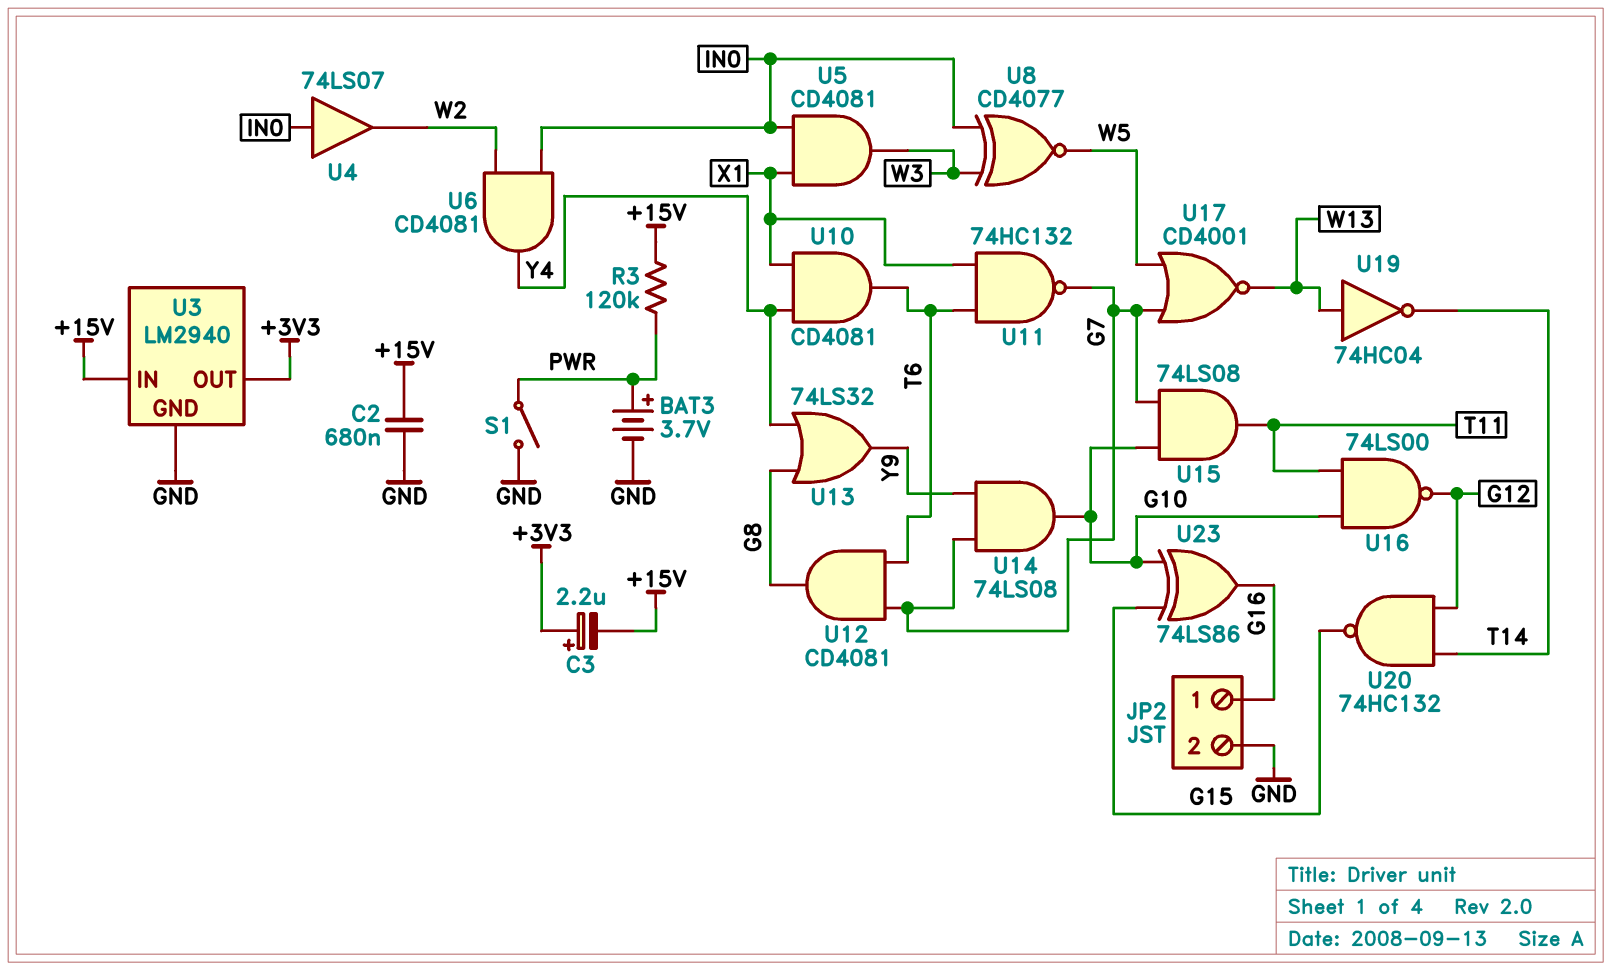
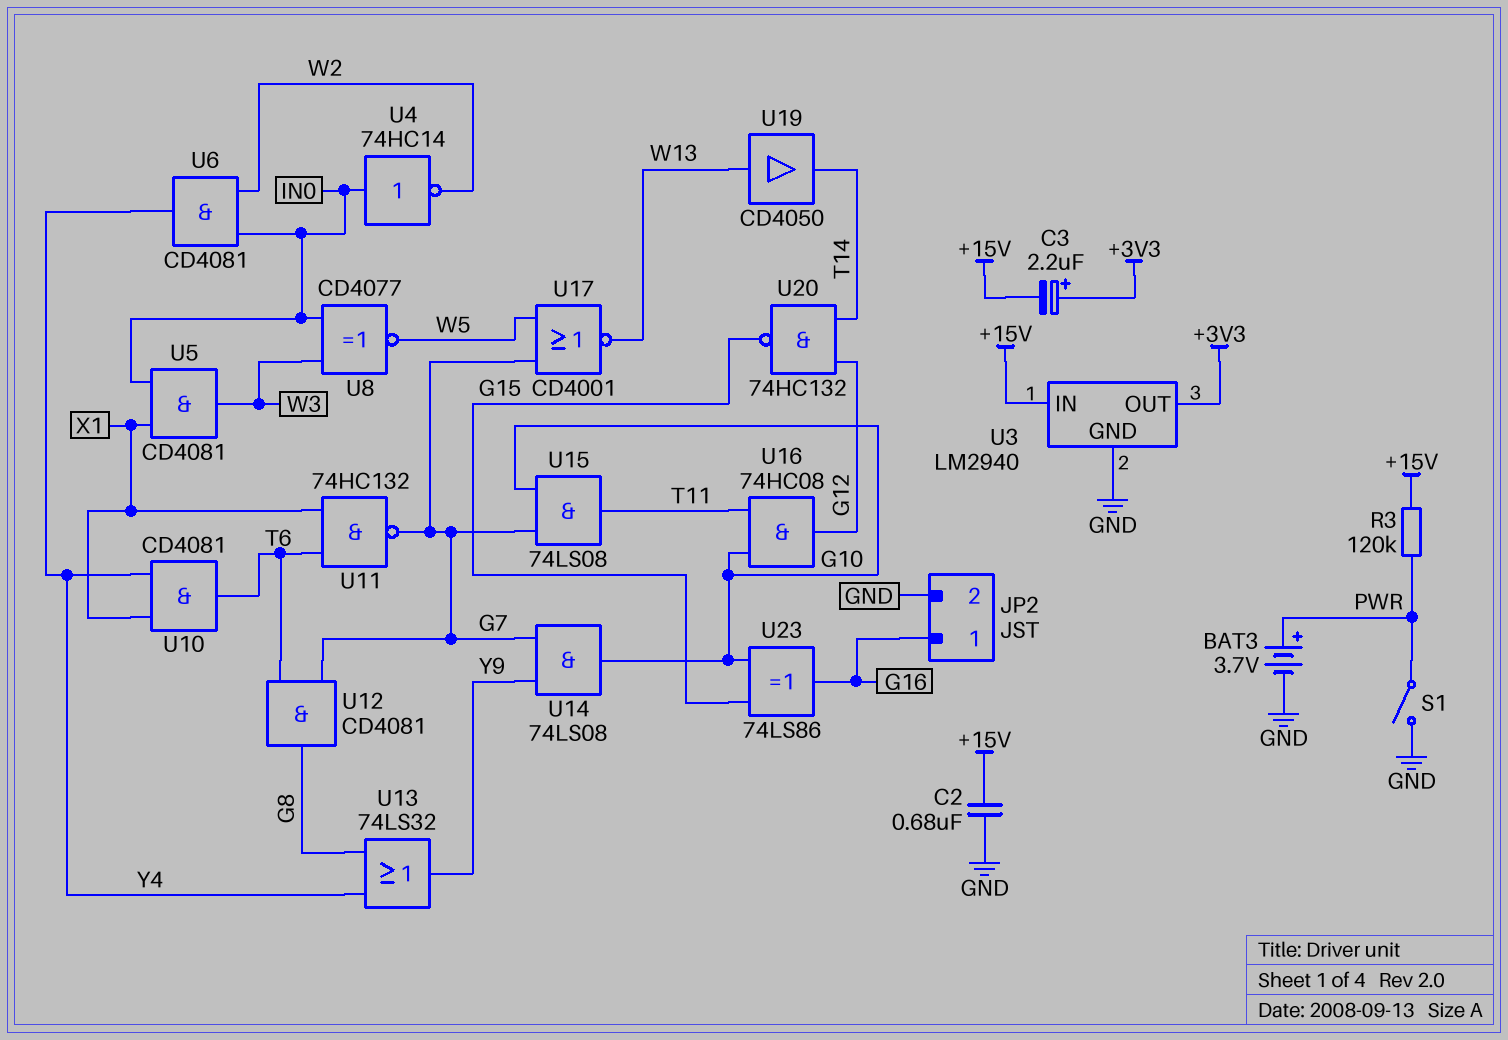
U4: buffer 74LS07 (in IN0, out W2) -> NOT 74HC14 (in IN0, out W2)
U16: NAND 74LS00 (in G10, in T11, out G12) -> AND 74HC08 (in G10, in T11, out G12)
U19: NOT 74HC04 (in W13, out T14) -> buffer CD4050 (in W13, out T14)

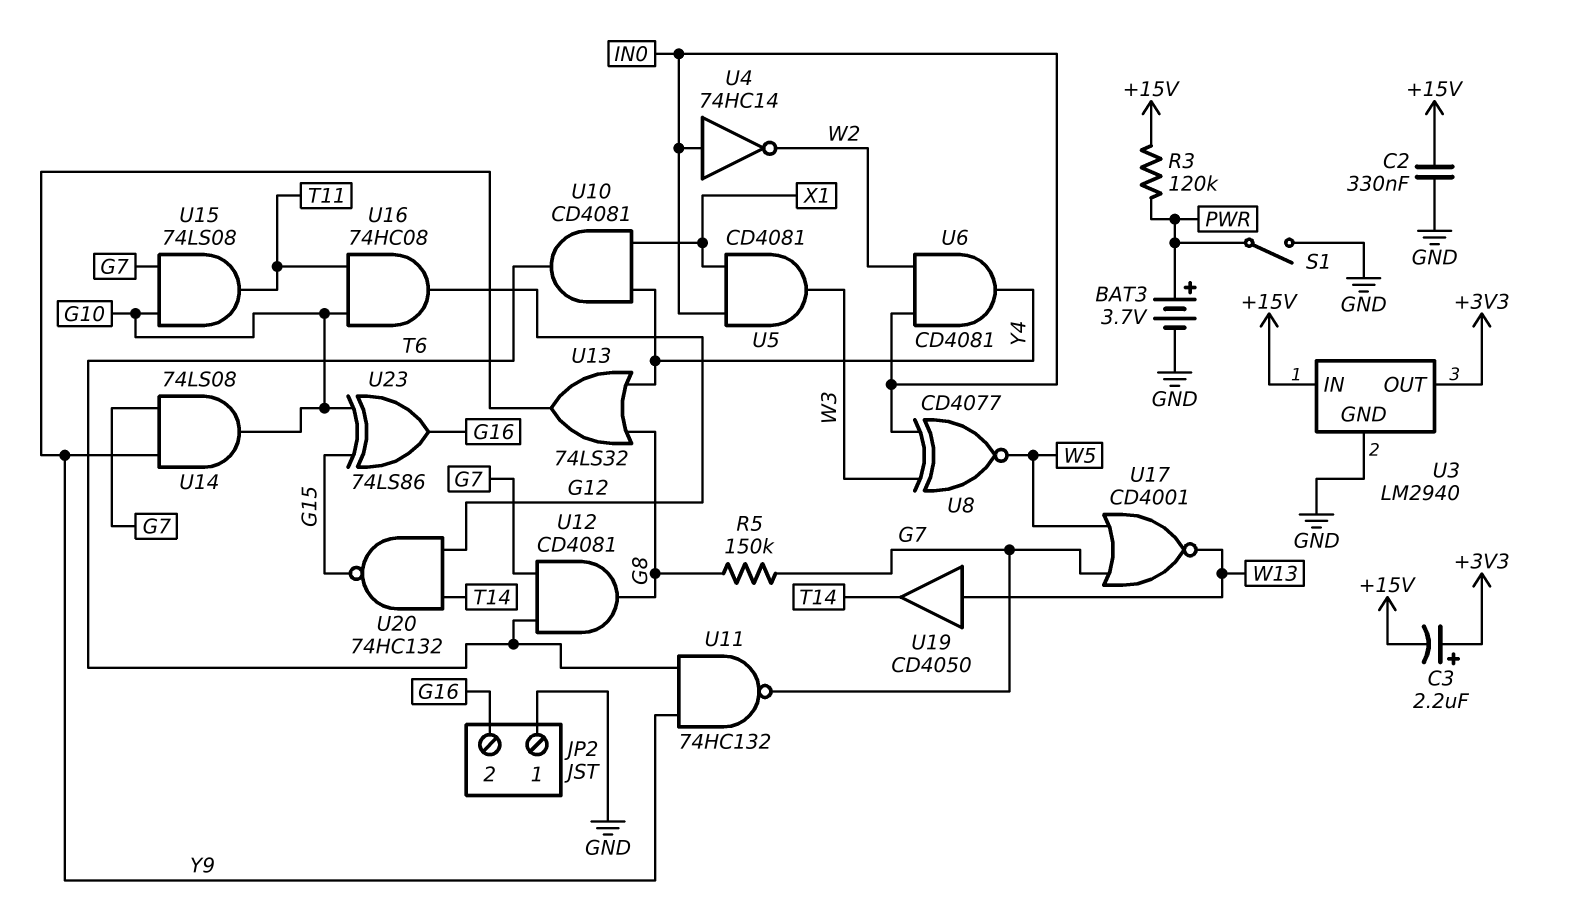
C2: 680nF (+15V, GND) -> 330nF (+15V, GND)
JP2 pin 1: G16 -> GND
JP2 pin 2: GND -> G16
R5: none -> 150k (G7, G8)
U11: NAND 74HC132 (in T6, in X1, out G7) -> NAND 74HC132 (in T6, in Y9, out G7)

